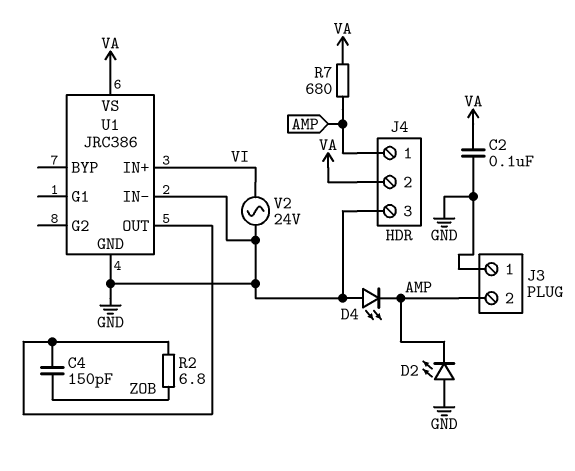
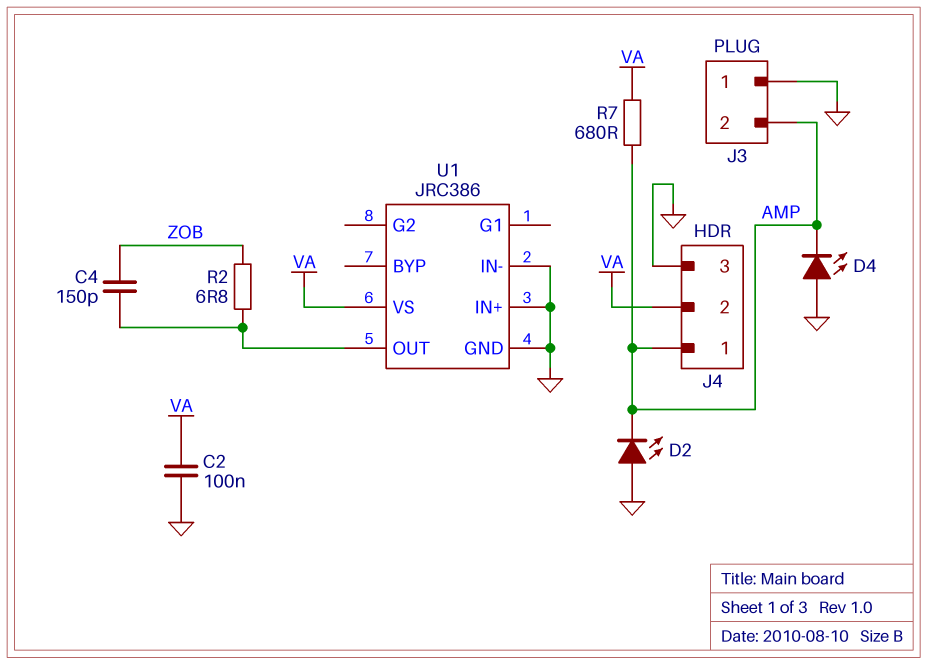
U1 pin IN+: VI -> GND
V2: AC 24V (GND, VI) -> none

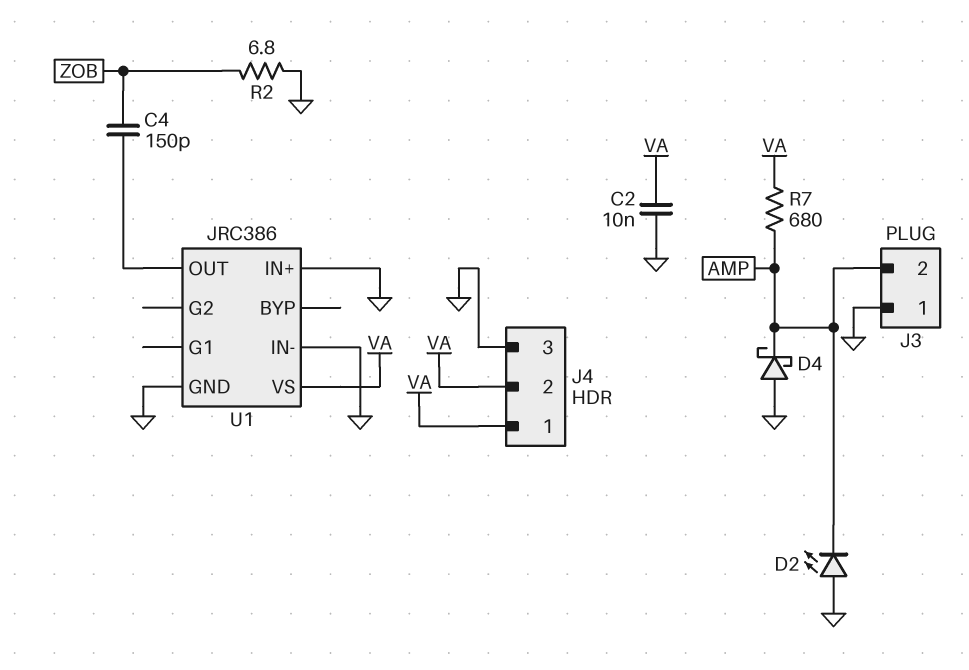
C2: 100nF (GND, VA) -> 10nF (GND, VA)
D4: LED (A GND, K AMP) -> schottky (A GND, K AMP)
J4 pin 1: AMP -> VA
R2: 6.8 (U1/OUT, ZOB) -> 6.8 (GND, ZOB)

